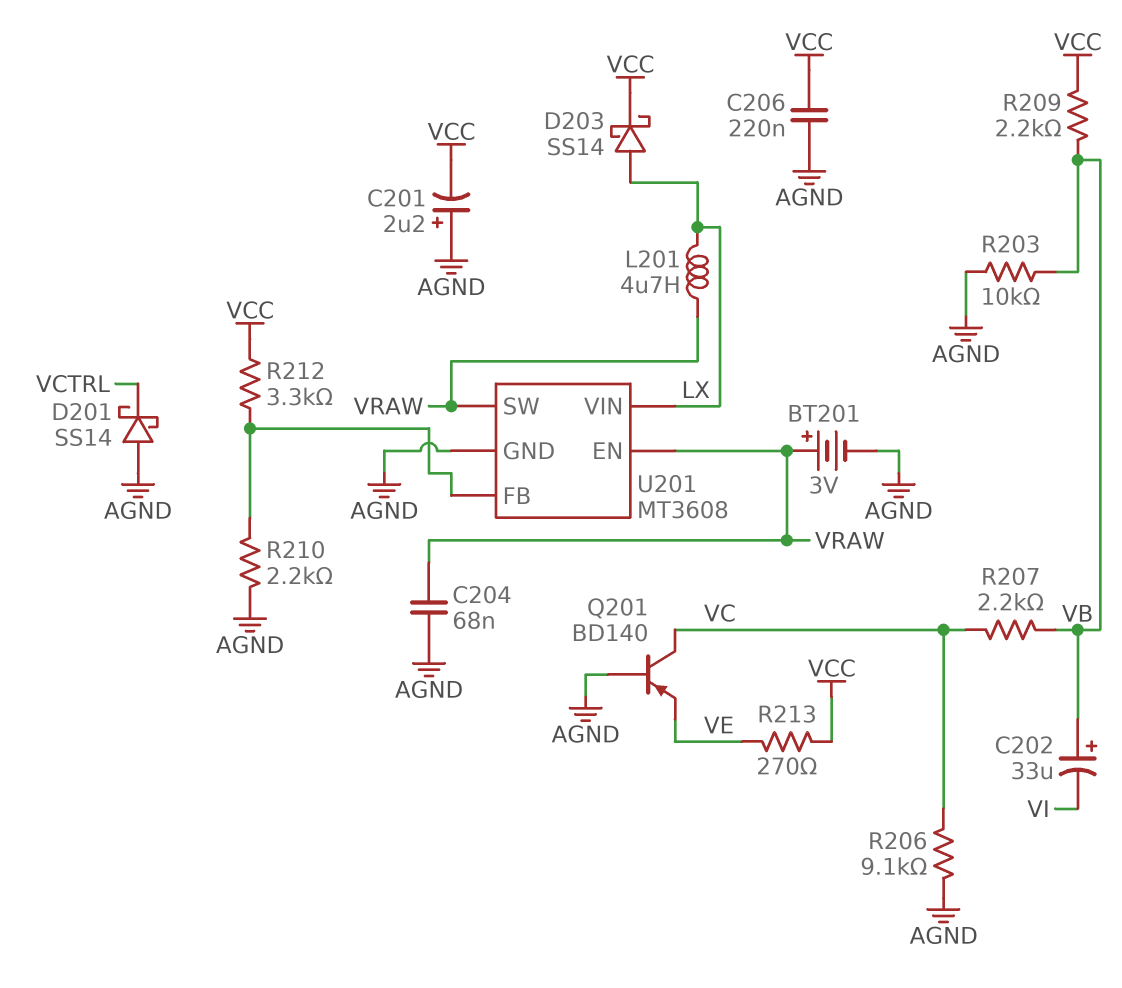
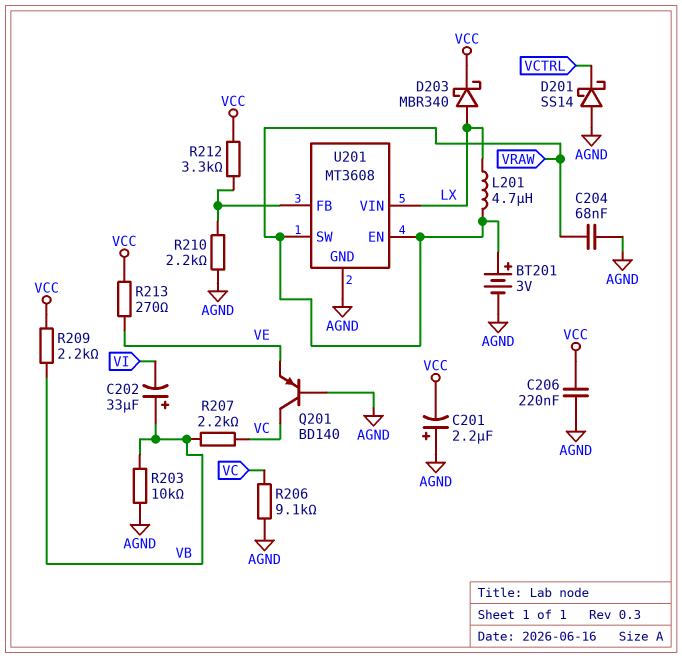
D203: schottky SS14 (A LX, K VCC) -> schottky MBR340 (A LX, K VCC)

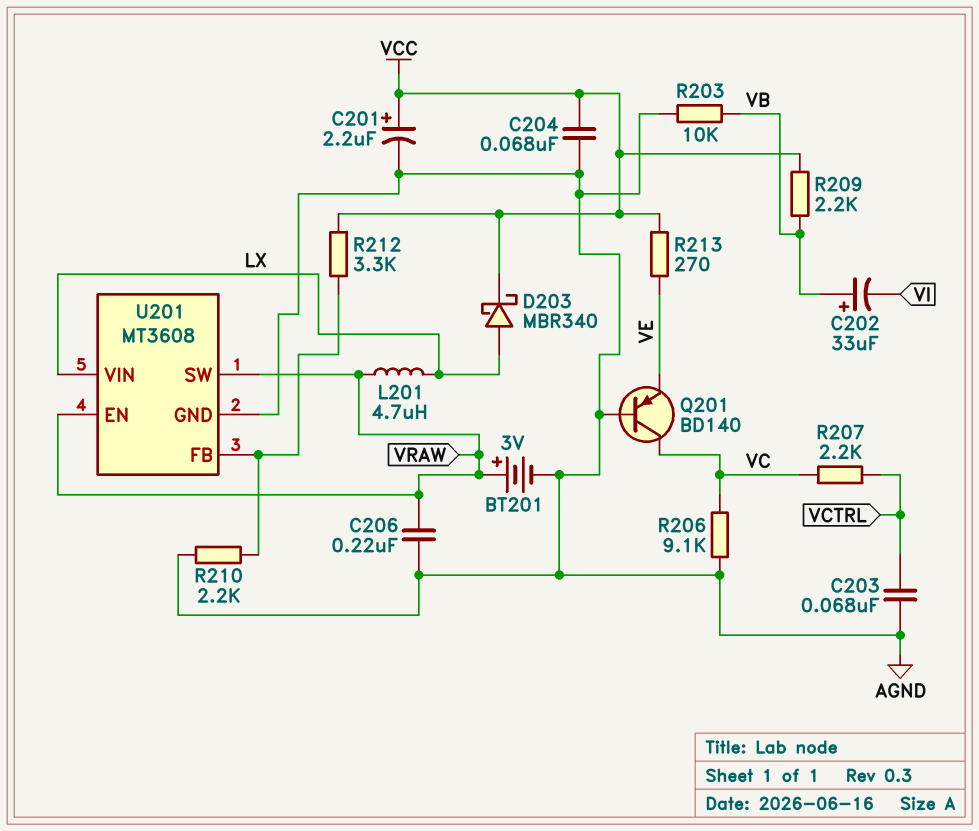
C201: 2.2uF (plus AGND, minus VCC) -> 2.2uF (plus VCC, minus AGND)
C203: none -> 68nF (AGND, VCTRL)
C204: 68nF (AGND, VRAW) -> 68nF (AGND, VCC)
C206: 220nF (AGND, VCC) -> 220nF (AGND, VRAW)
D201: schottky SS14 (A AGND, K VCTRL) -> none
R207: 2.2k (VB, VC) -> 2.2k (VC, VCTRL)

